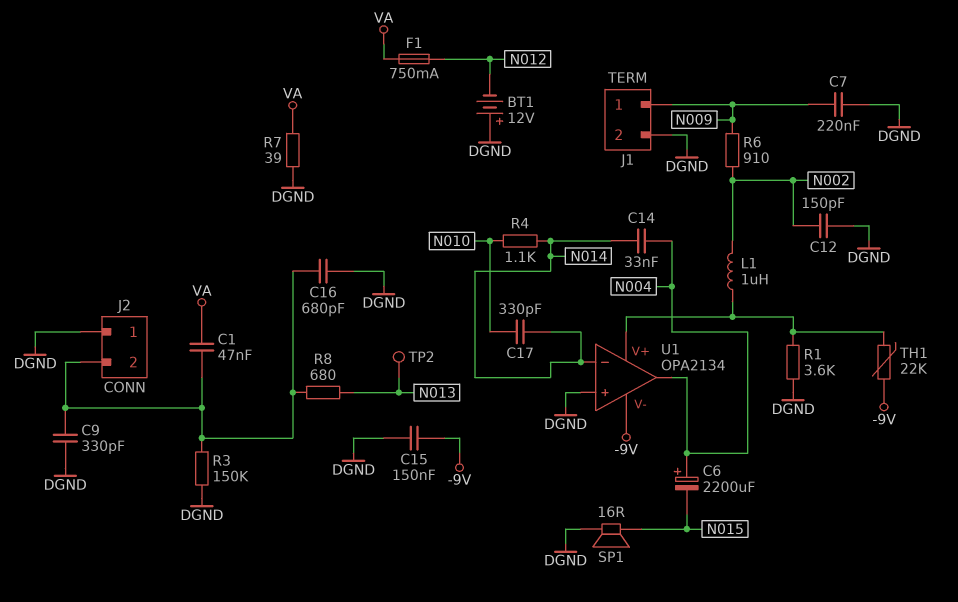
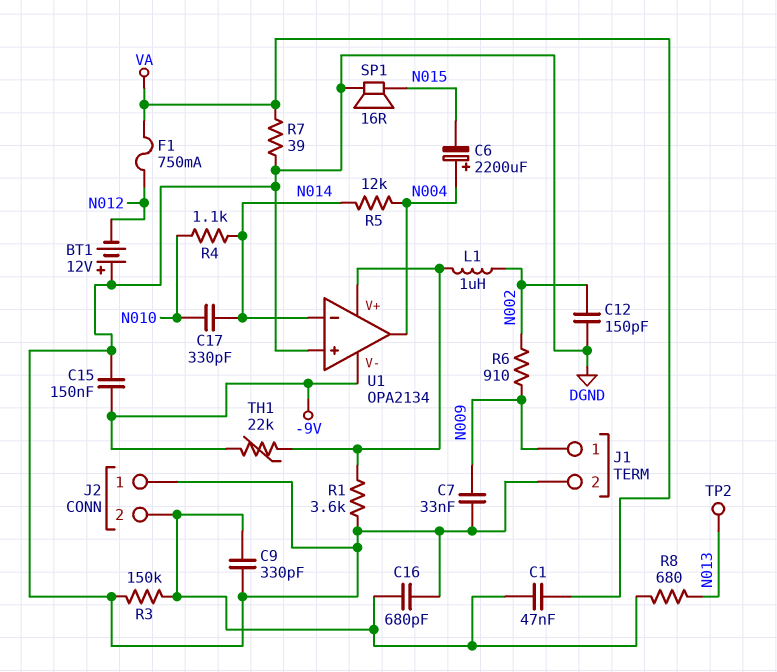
C7: 220nF (DGND, N009) -> 33nF (DGND, N009)
C14: 33nF (N004, N014) -> none
R5: none -> 12k (N004, N014)

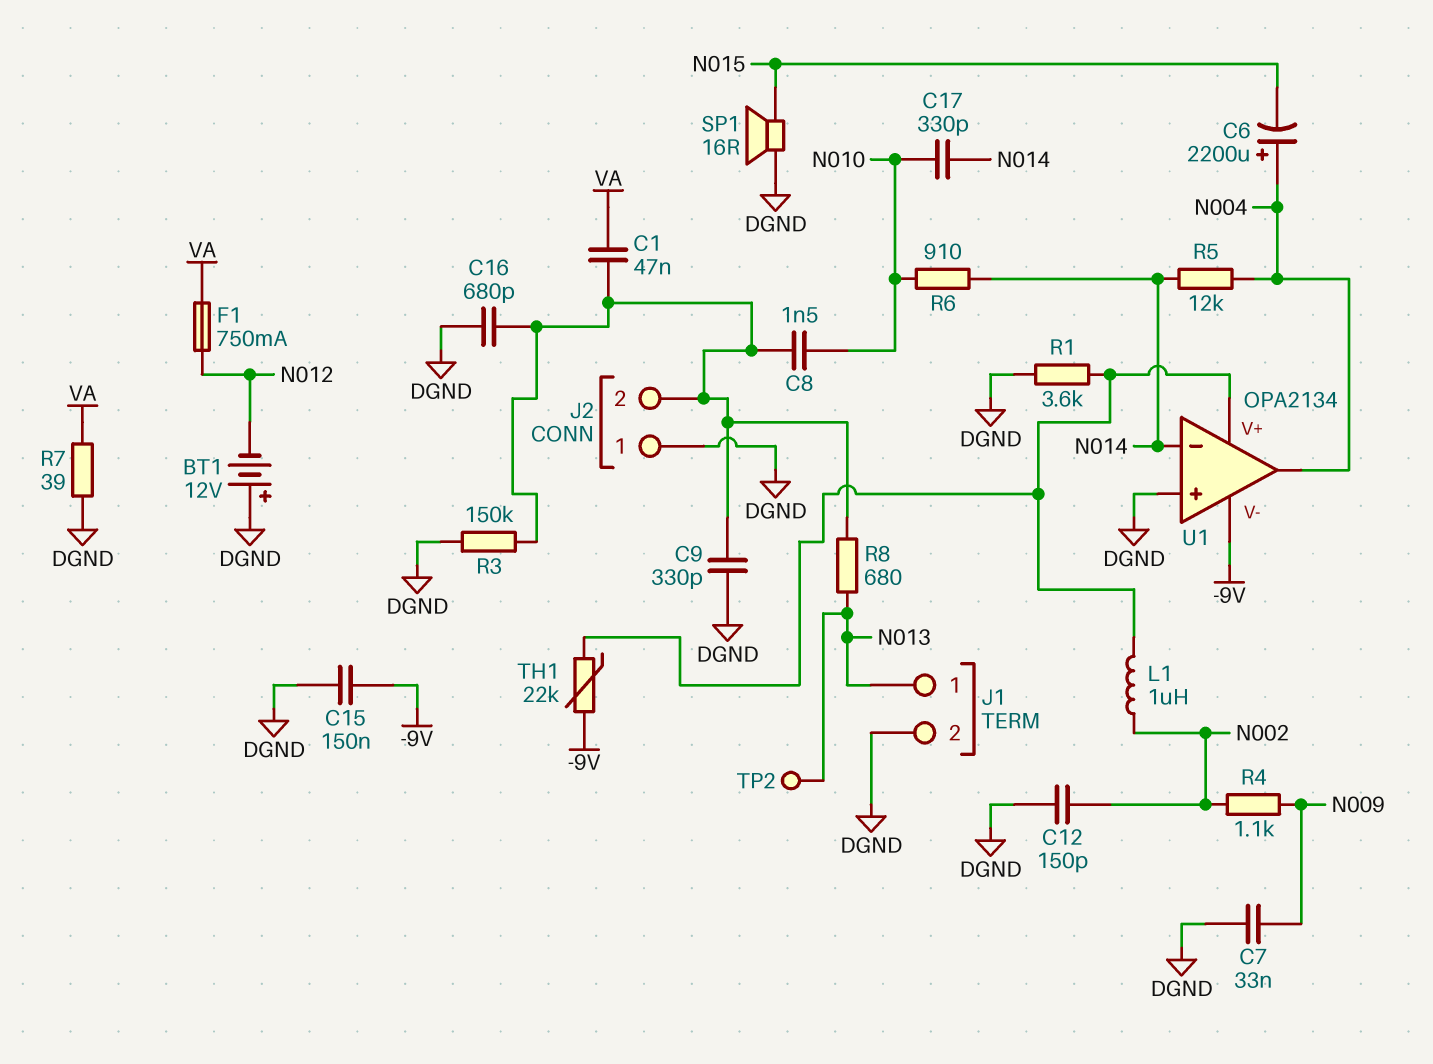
C8: none -> 1.5nF (J2/2, N010)
J1 pin 1: N009 -> N013
R4: 1.1k (N010, N014) -> 1.1k (N002, N009)
R6: 910 (N002, N009) -> 910 (N010, N014)

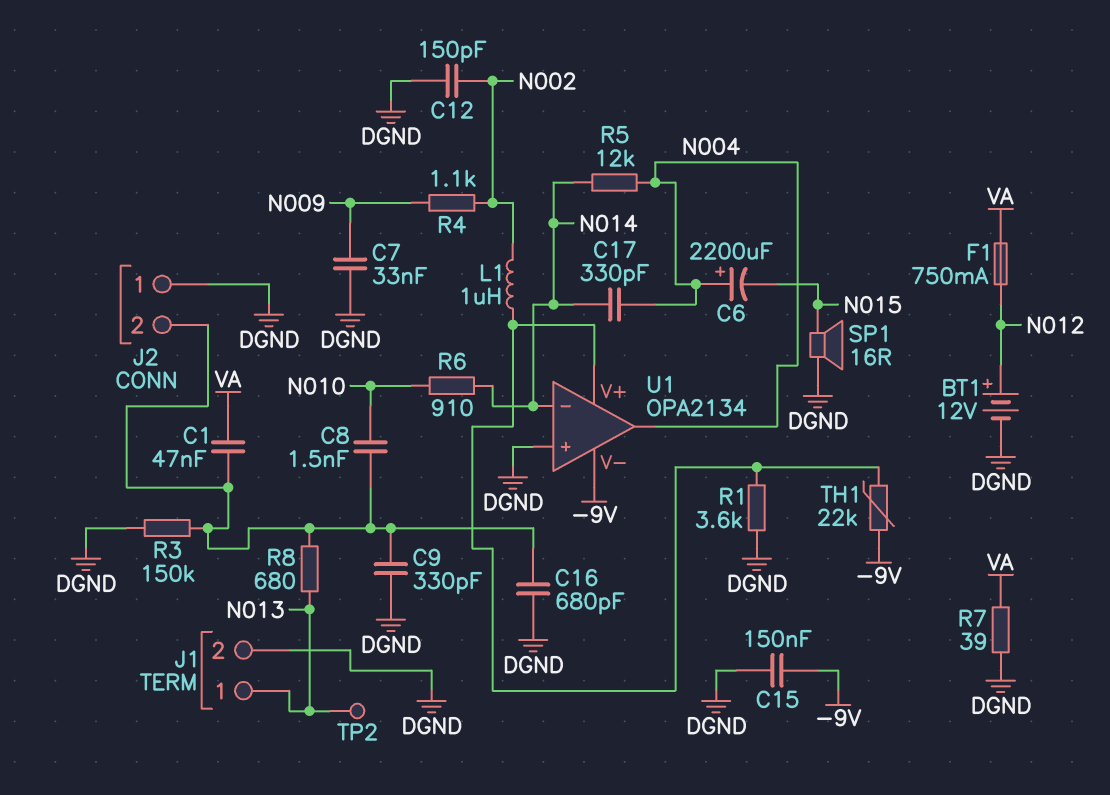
BT1: 12V (plus DGND, minus N012) -> 12V (plus N012, minus DGND)
C17: 330pF (N010, N014) -> 330pF (N004, N014)

